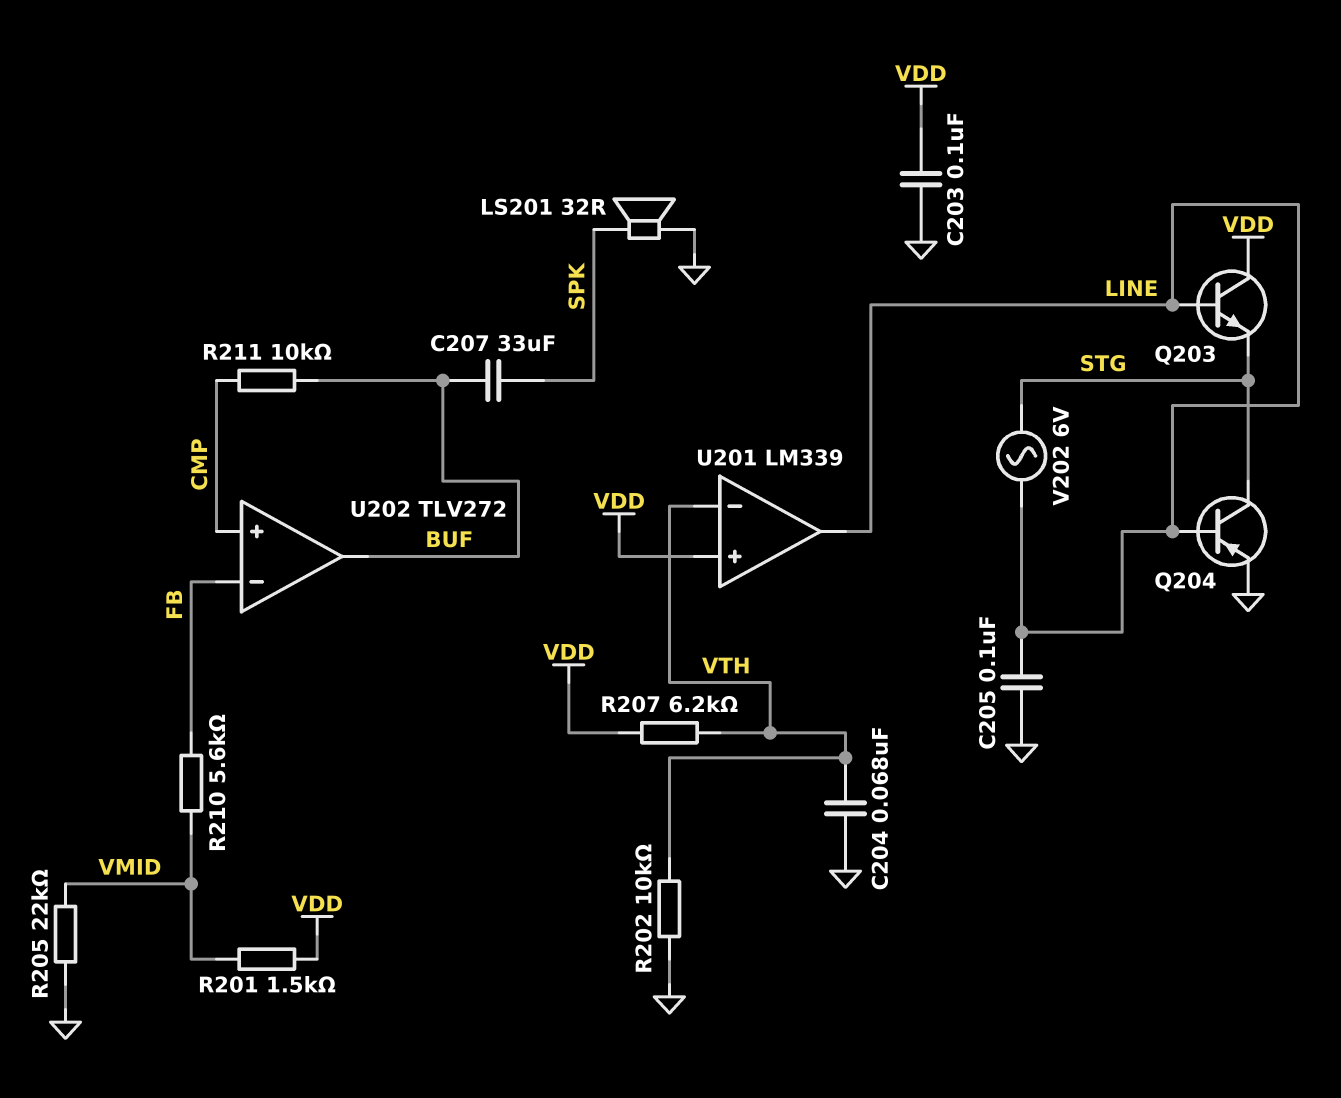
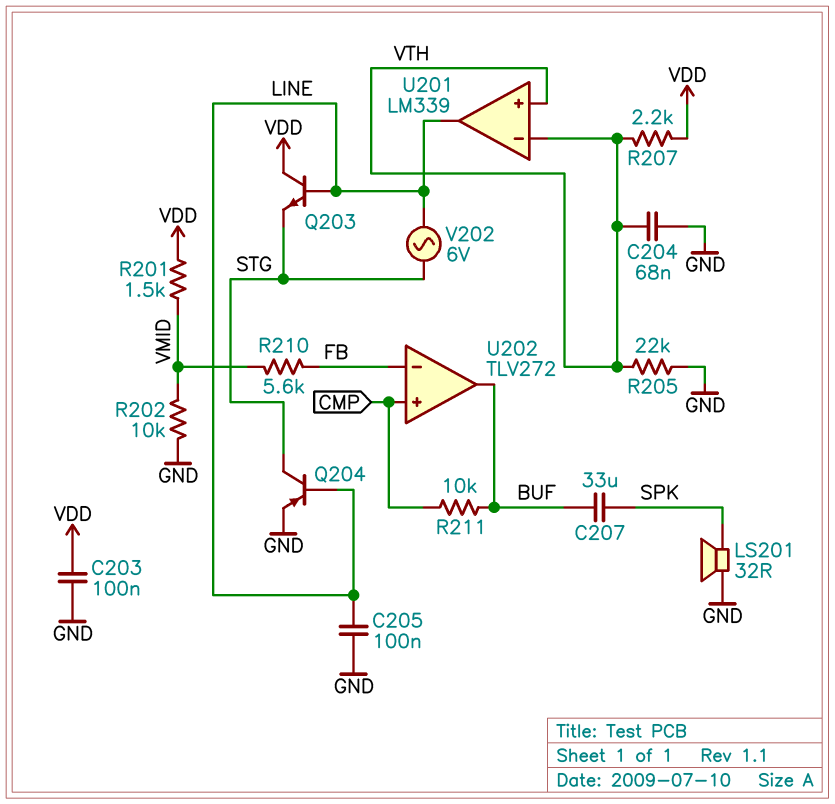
R202: 10k (GND, VTH) -> 10k (GND, VMID)
R205: 22k (GND, VMID) -> 22k (GND, VTH)
R207: 6.2k (VDD, VTH) -> 2.2k (VDD, VTH)
U201 pin in+: VDD -> VTH

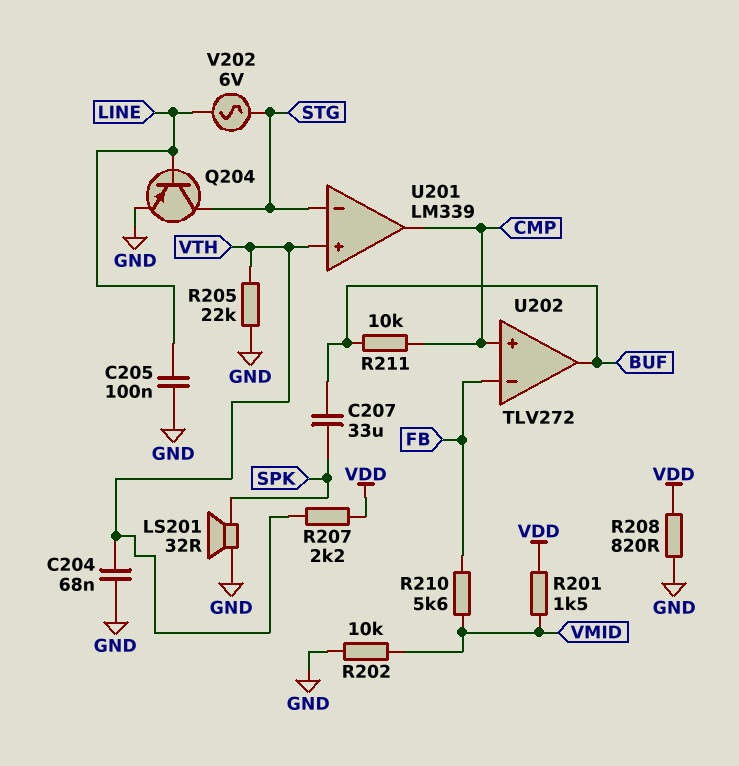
C203: 100nF (GND, VDD) -> none
Q203: NPN (B LINE, C VDD, E STG) -> none
R208: none -> 820 (GND, VDD)
U201 pin in-: VTH -> STG
U201 pin out: LINE -> CMP

